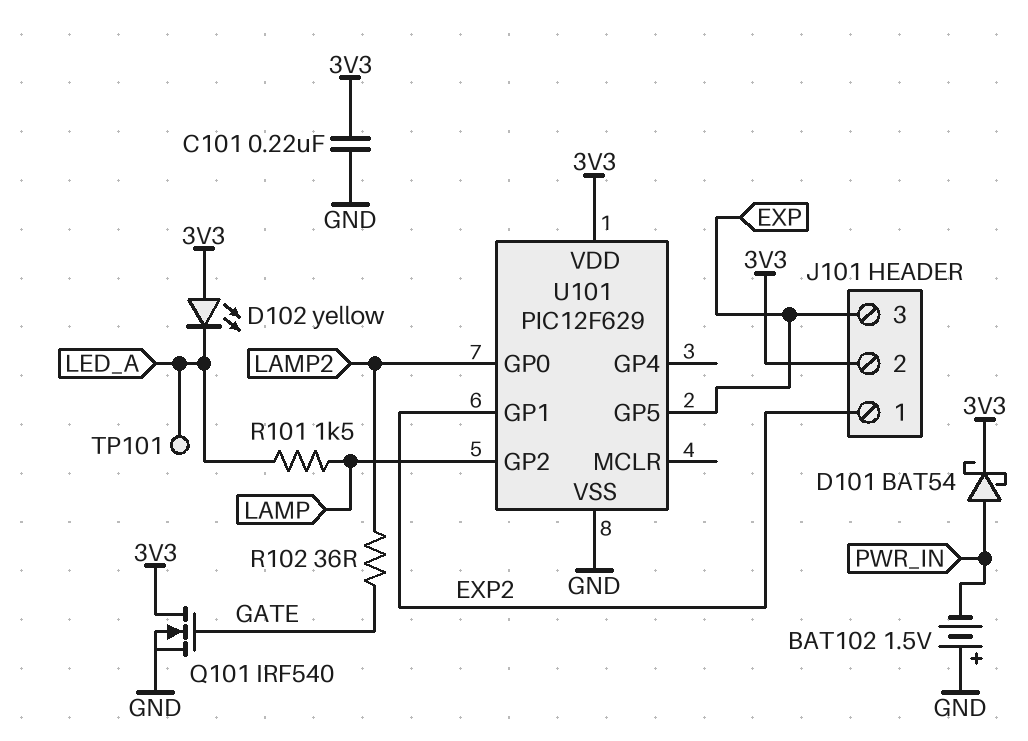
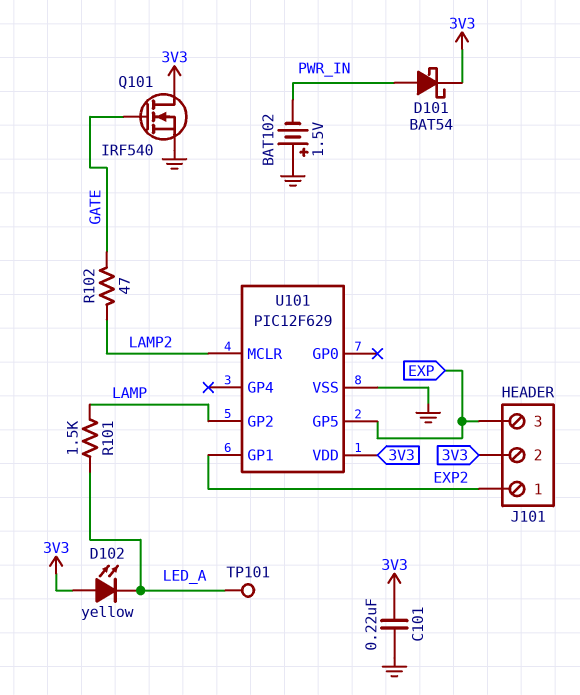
R102: 36 (GATE, LAMP2) -> 47 (GATE, LAMP2)
U101 pin GP0: LAMP2 -> none
U101 pin MCLR: none -> LAMP2

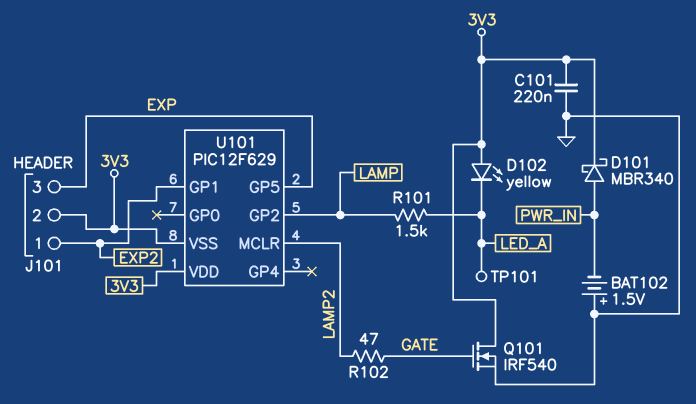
D101: schottky BAT54 (A PWR_IN, K 3V3) -> schottky MBR340 (A PWR_IN, K 3V3)
U101 pin VSS: GND -> 3V3

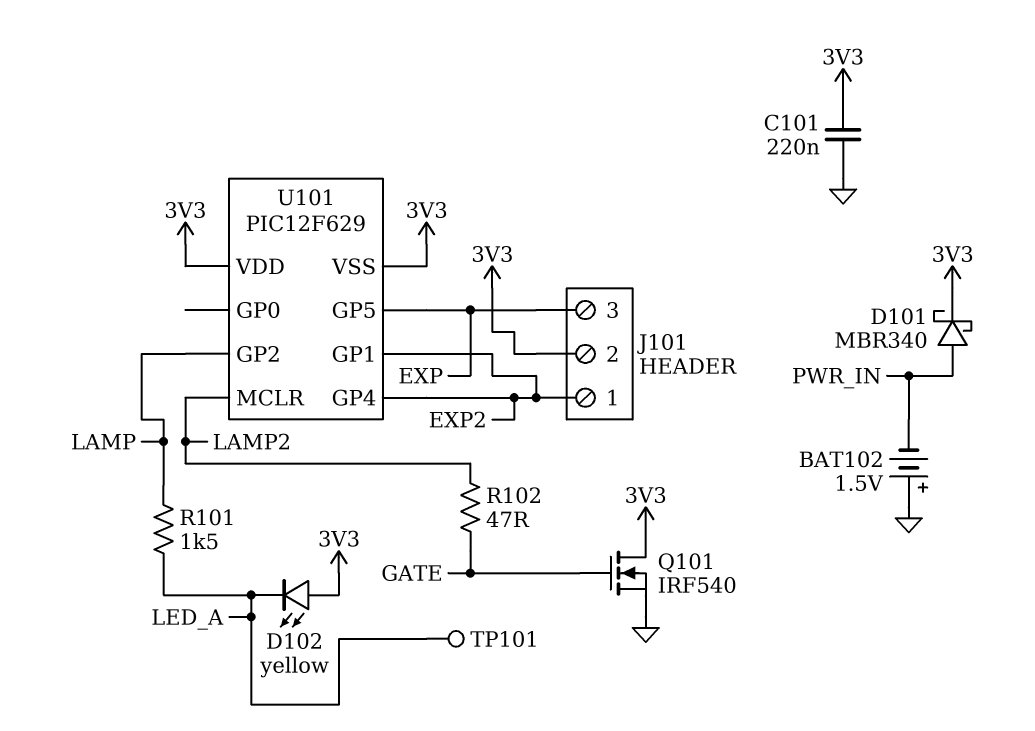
U101 pin GP4: none -> EXP2

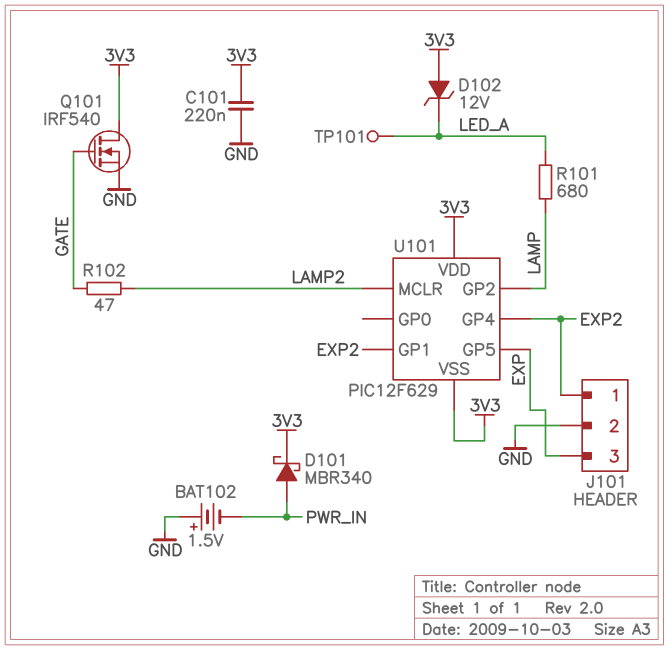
D102: LED yellow (A 3V3, K LED_A) -> zener 12V (A 3V3, K LED_A)
J101 pin 2: 3V3 -> GND
R101: 1.5k (LAMP, LED_A) -> 680 (LAMP, LED_A)

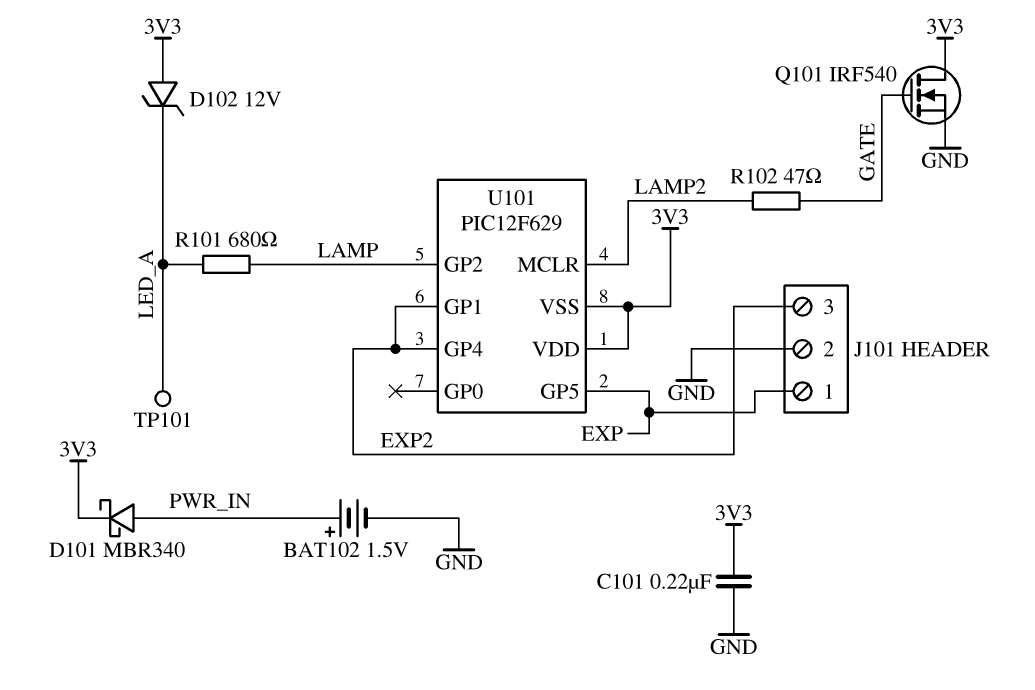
BAT102: 1.5V (plus GND, minus PWR_IN) -> 1.5V (plus PWR_IN, minus GND)
J101 pin 1: EXP2 -> EXP
J101 pin 3: EXP -> EXP2

